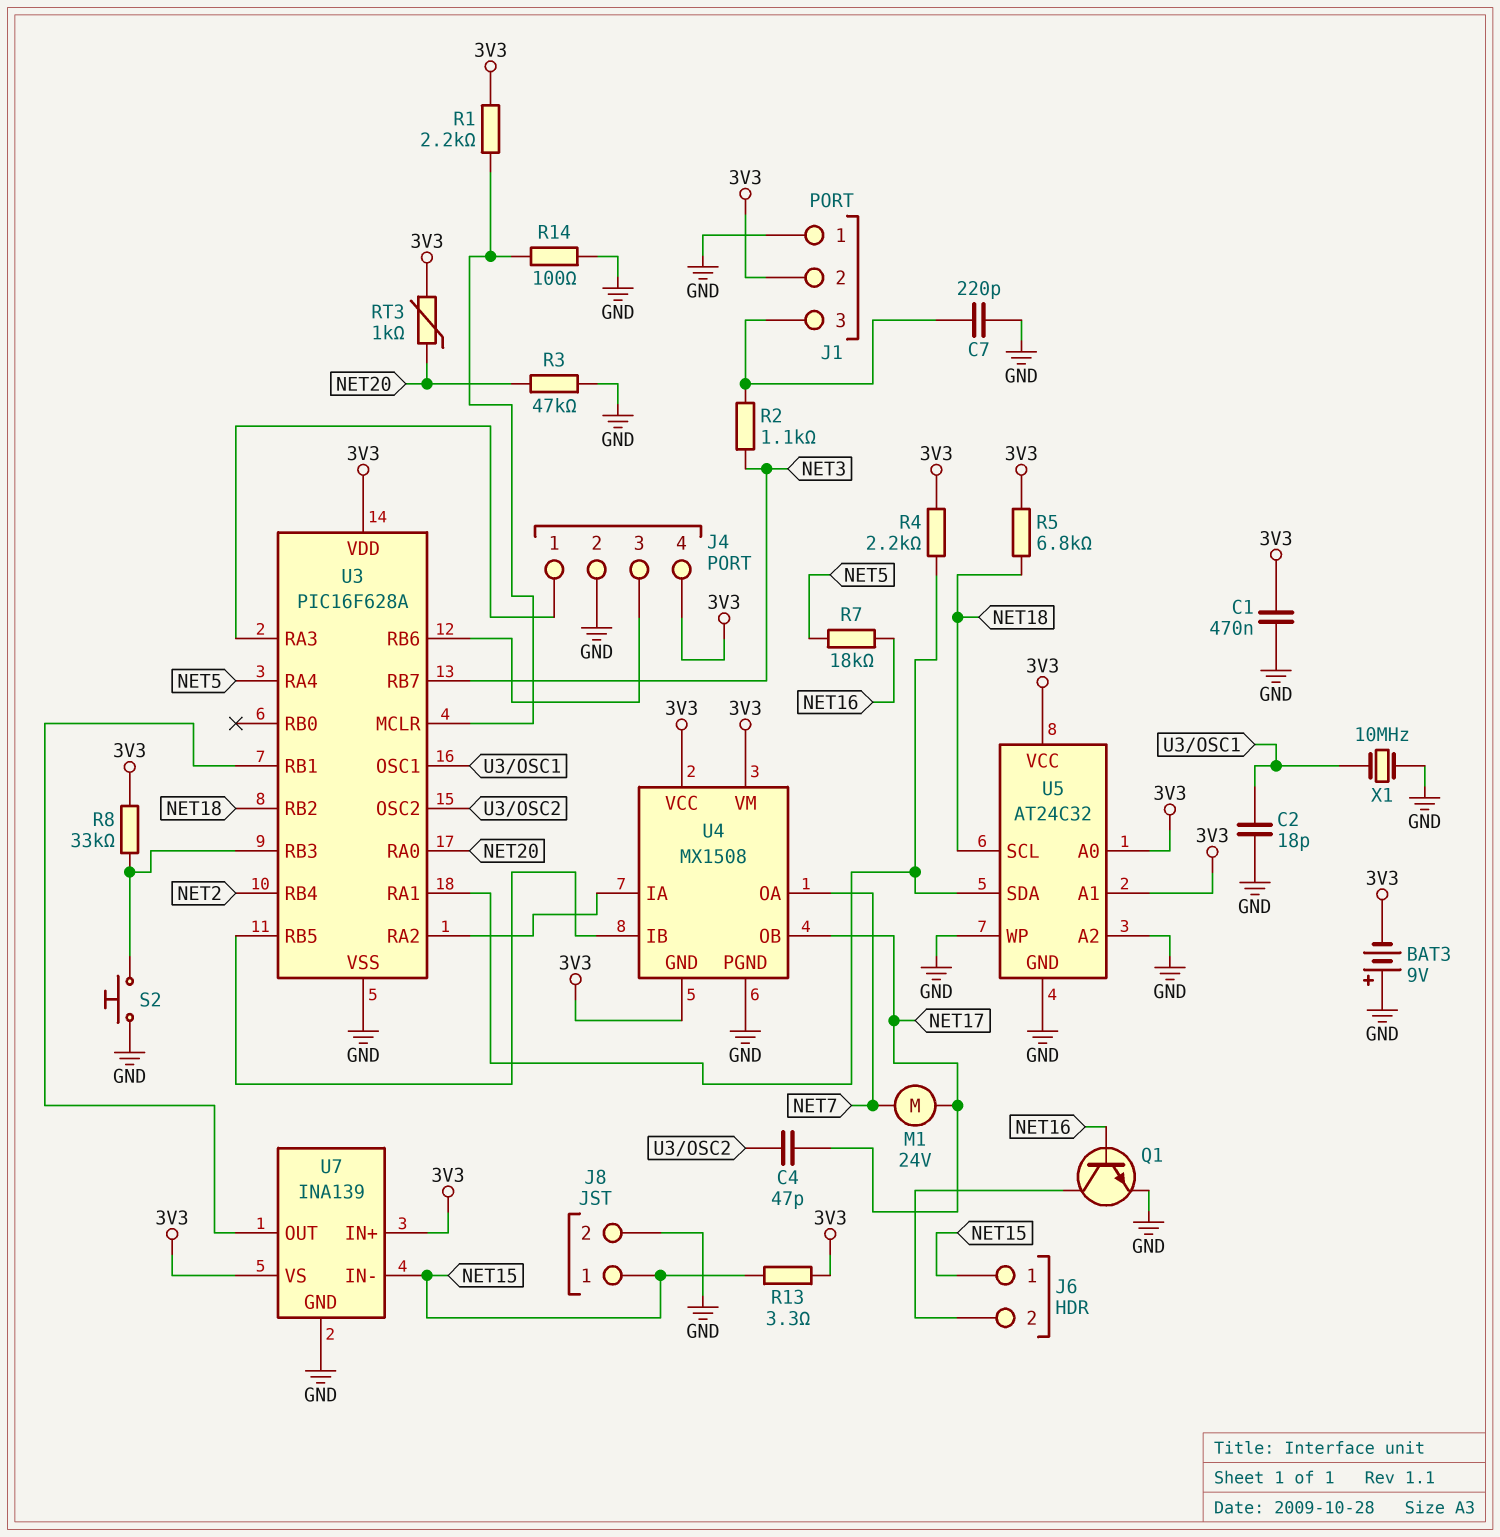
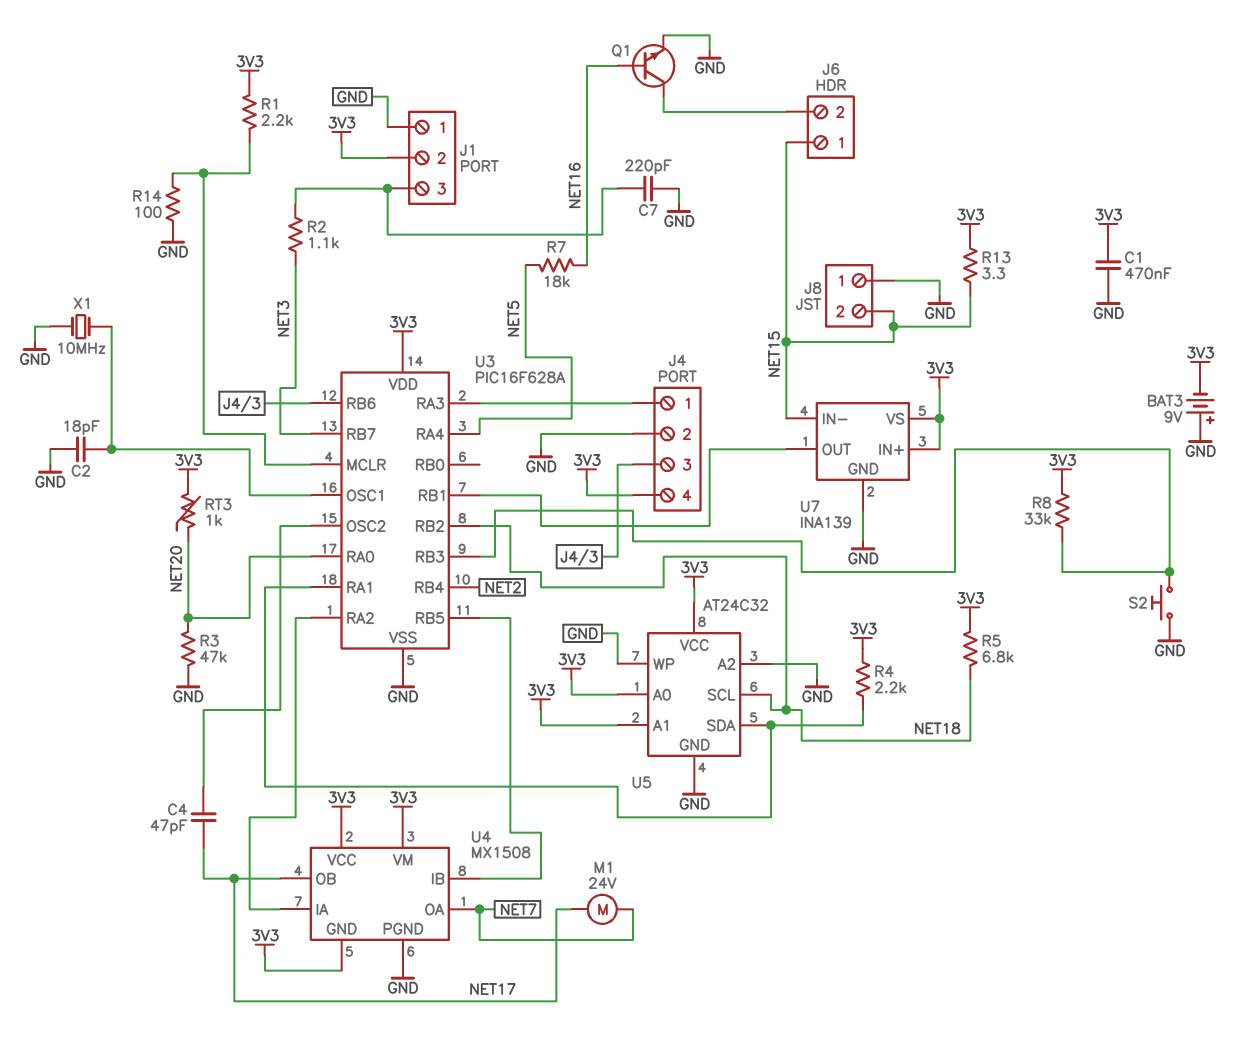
J8 pin 1: NET15 -> GND
J8 pin 2: GND -> NET15

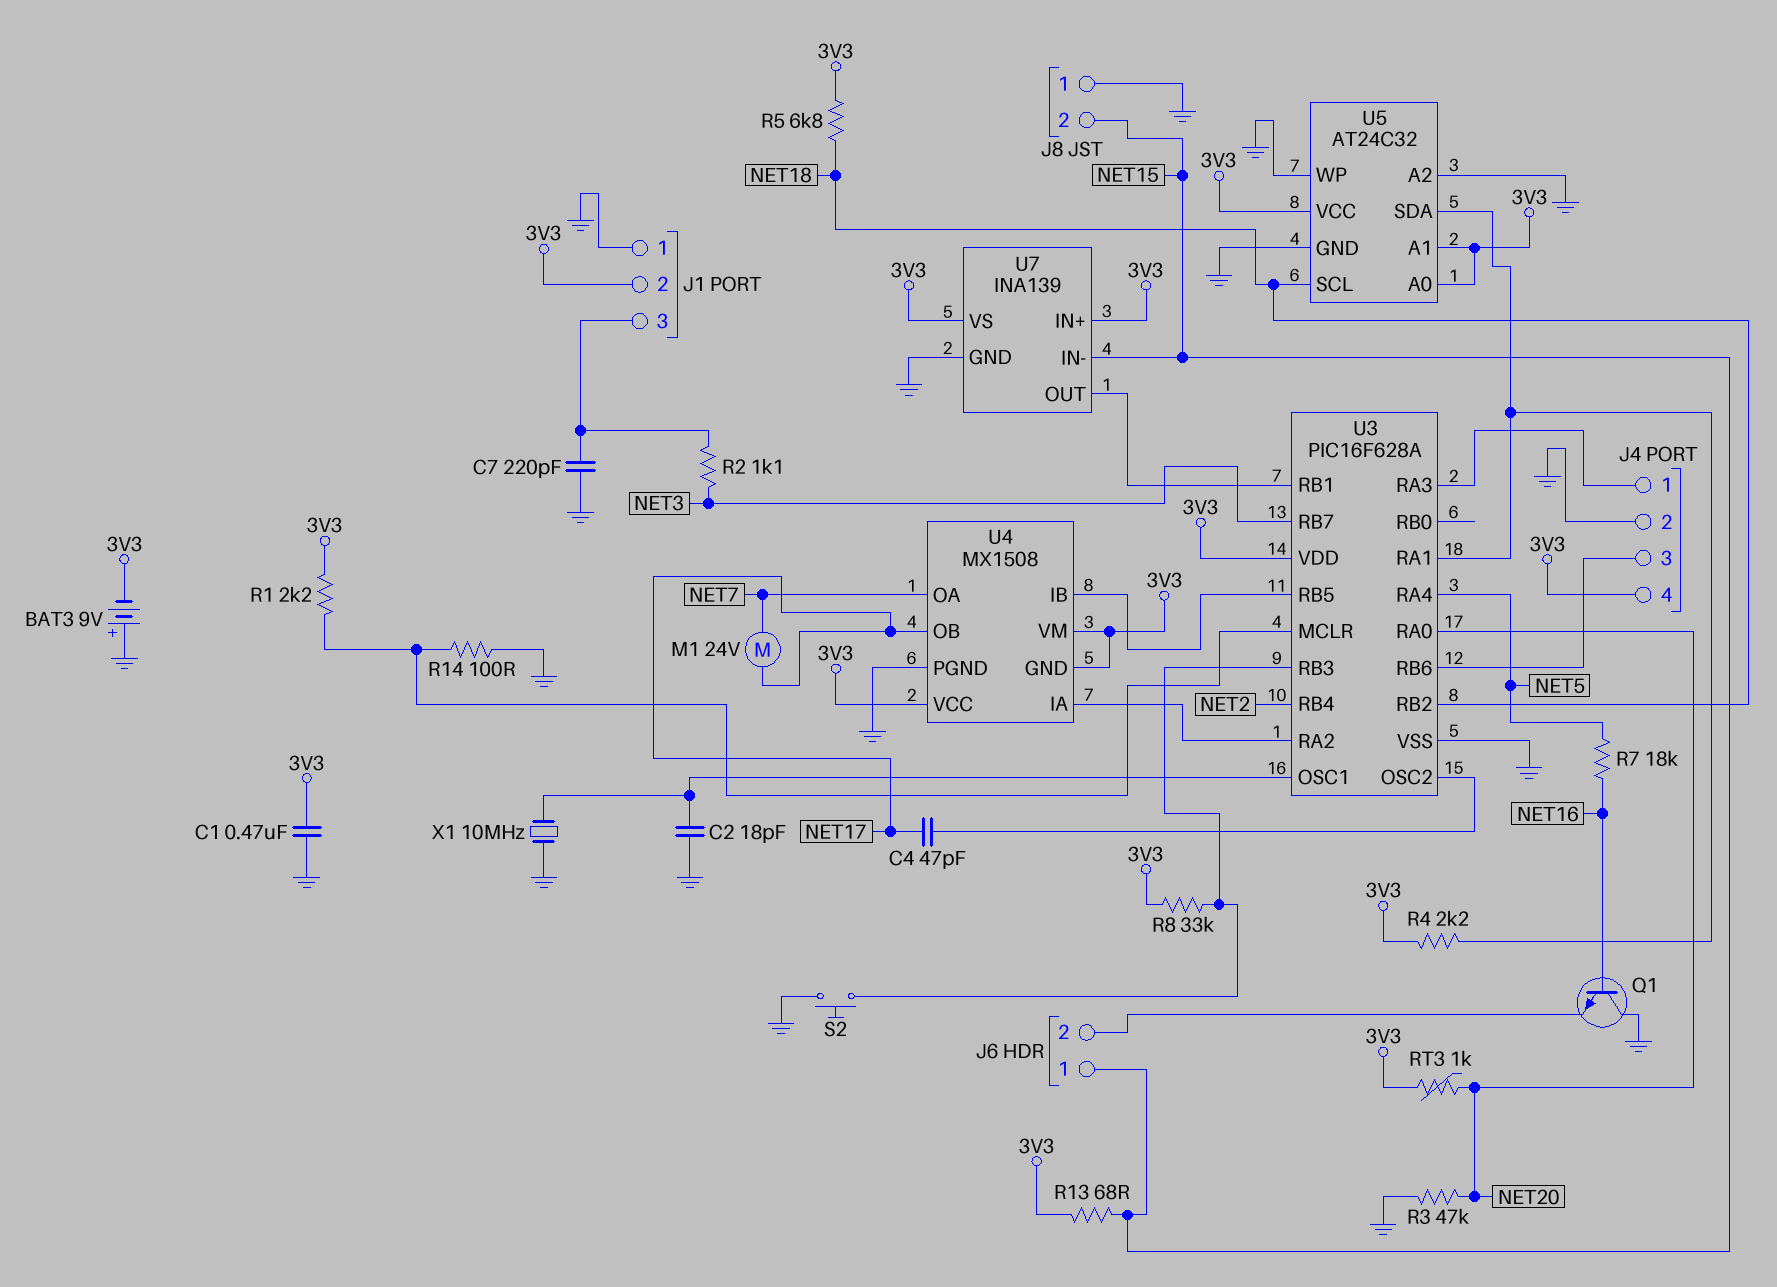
Q1: NPN (B NET16, C J6/2, E GND) -> NPN (B NET16, C GND, E J6/2)
R13: 3.3 (3V3, NET15) -> 68 (3V3, NET15)

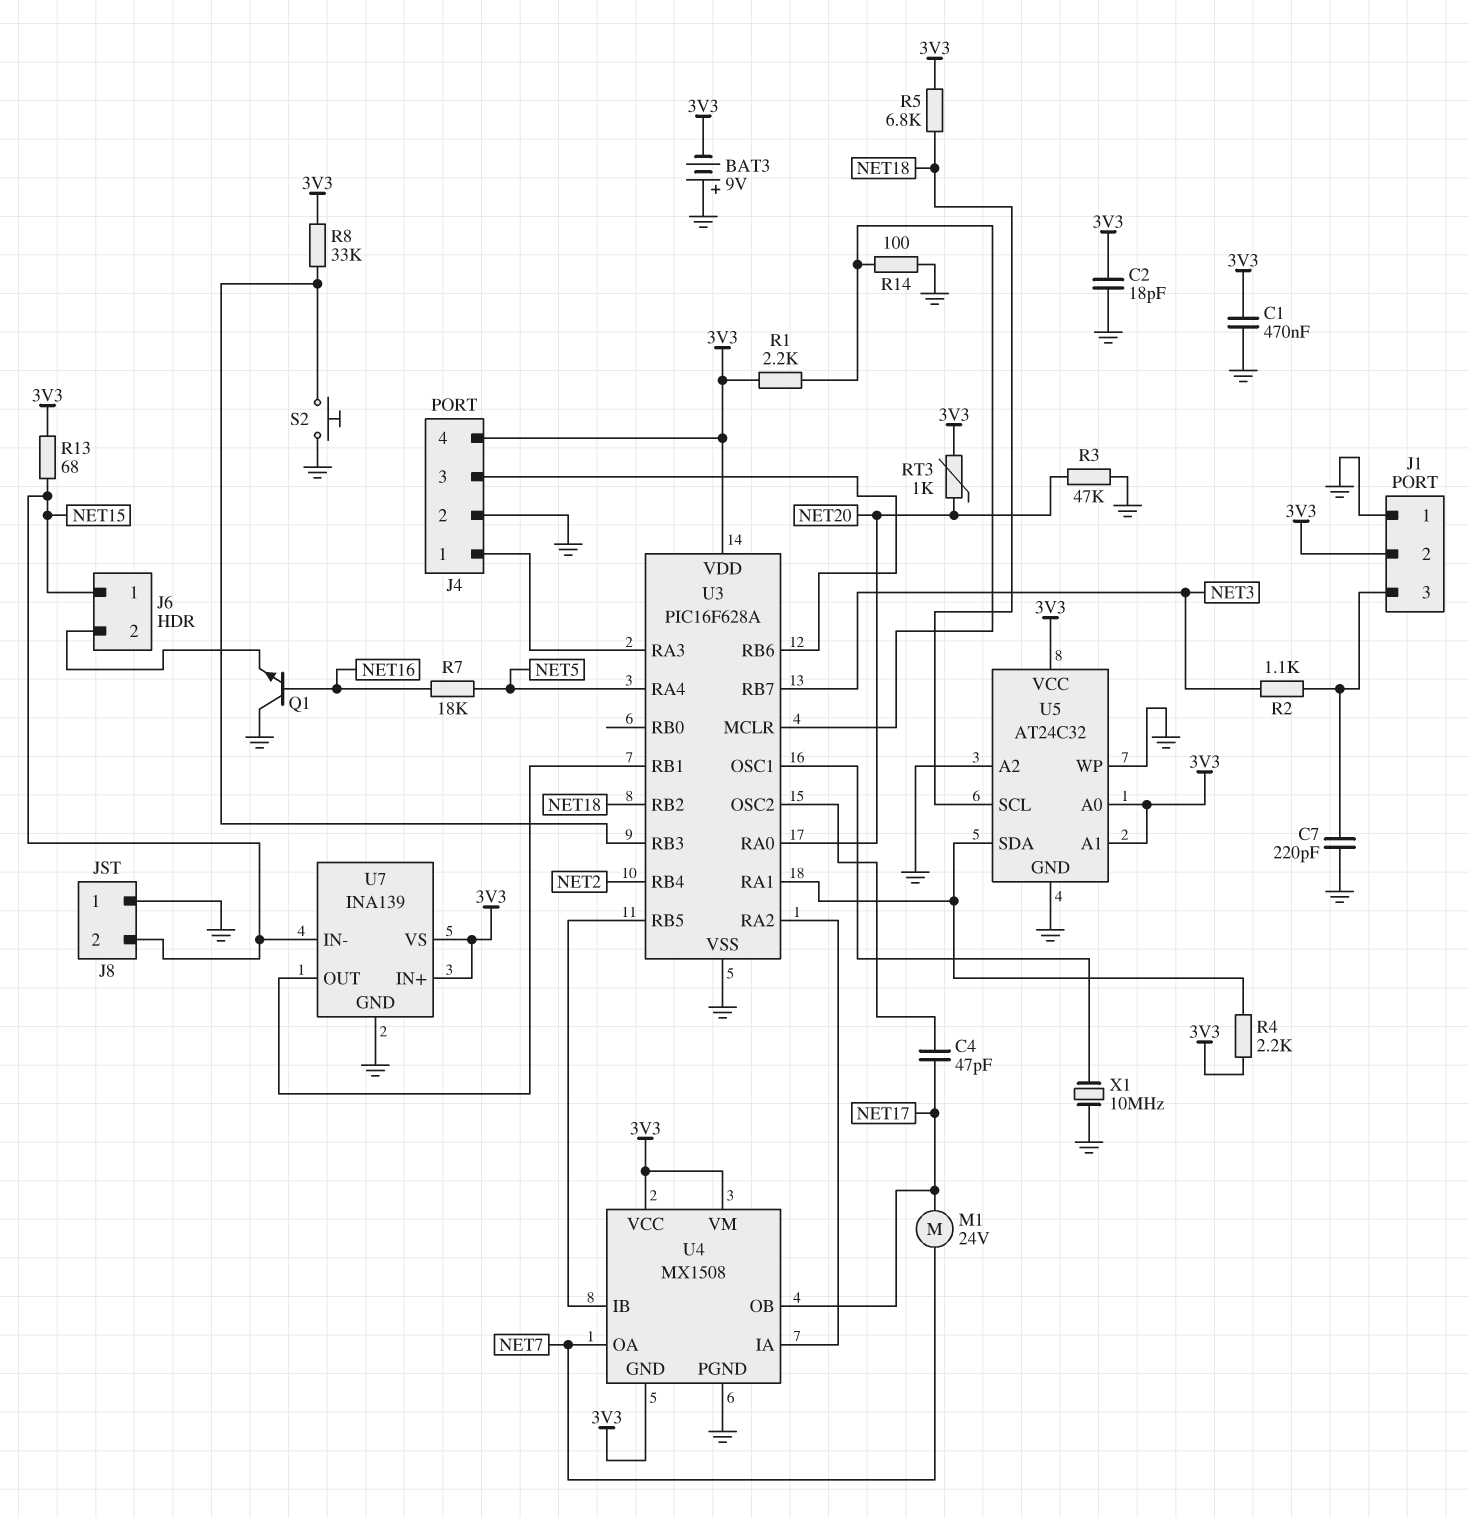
C2: 18pF (GND, U3/OSC1) -> 18pF (3V3, GND)

